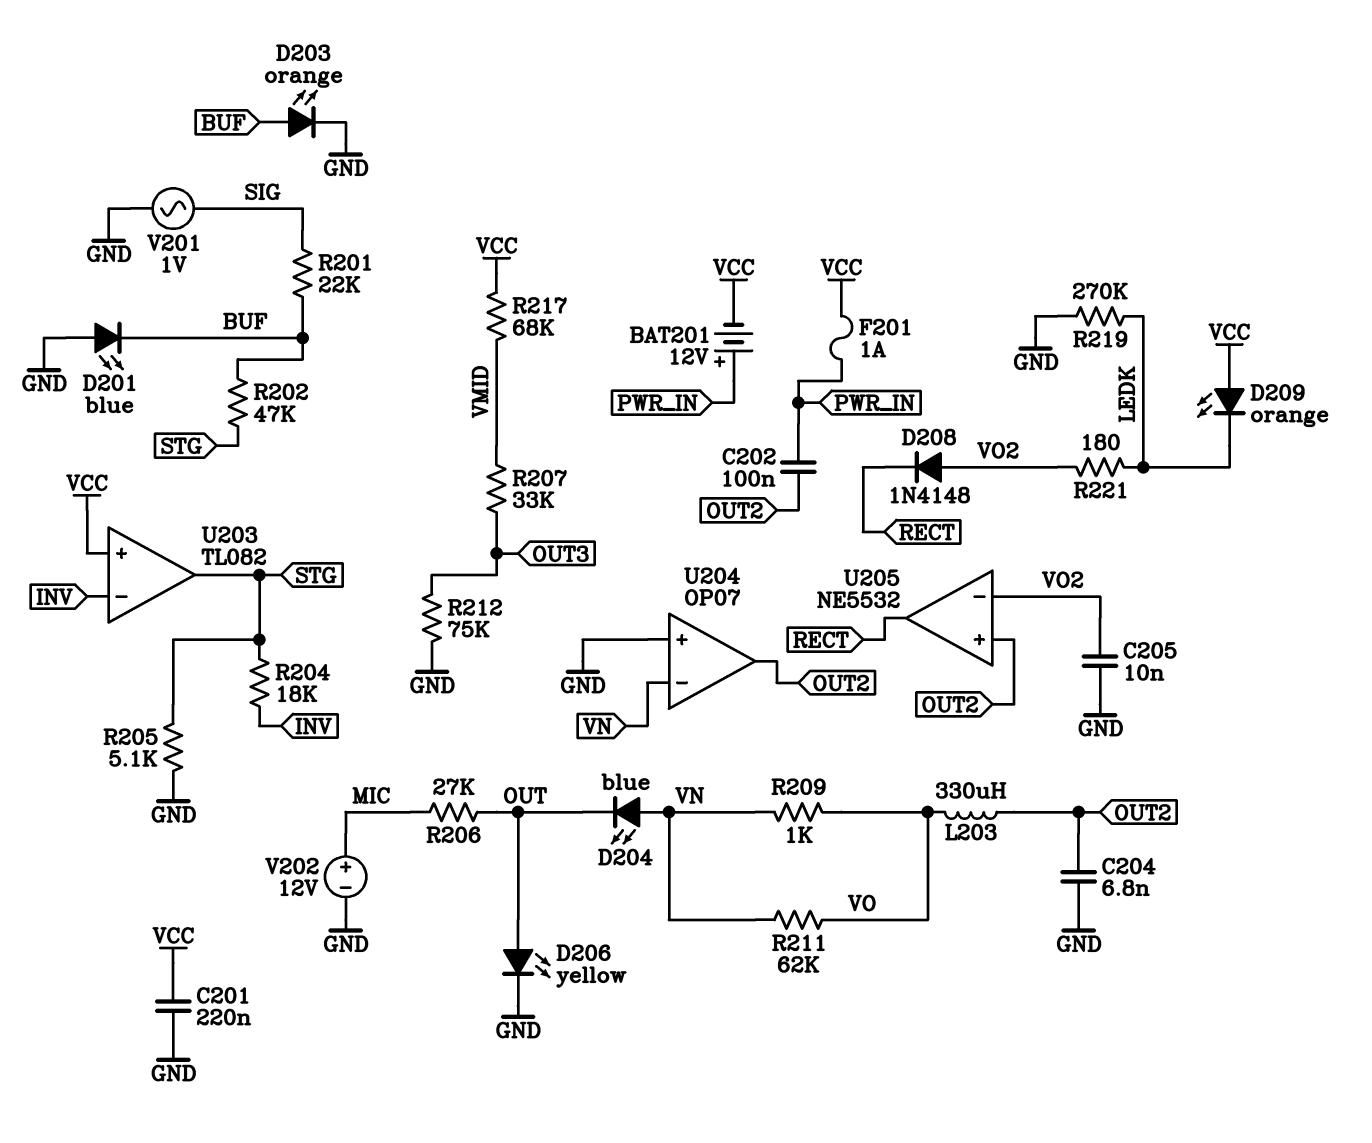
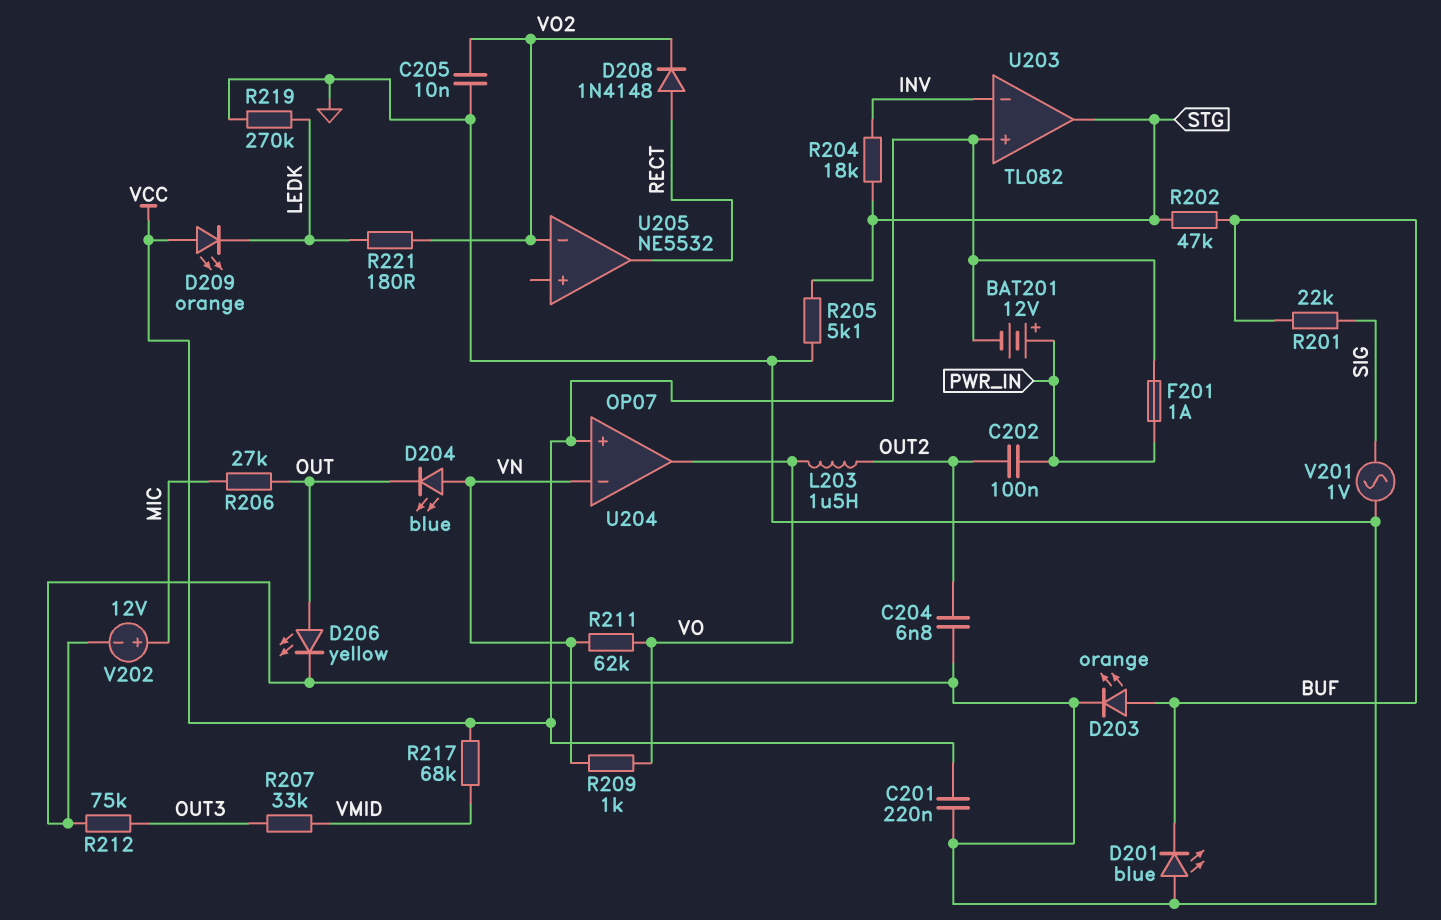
D208: diode 1N4148 (A VO2, K RECT) -> diode 1N4148 (A RECT, K VO2)
L203: 330uH (OUT2, VO) -> 1.5uH (OUT2, VO)
U204 pin in+: GND -> VCC
U204 pin out: OUT2 -> VO
U205 pin in+: OUT2 -> none

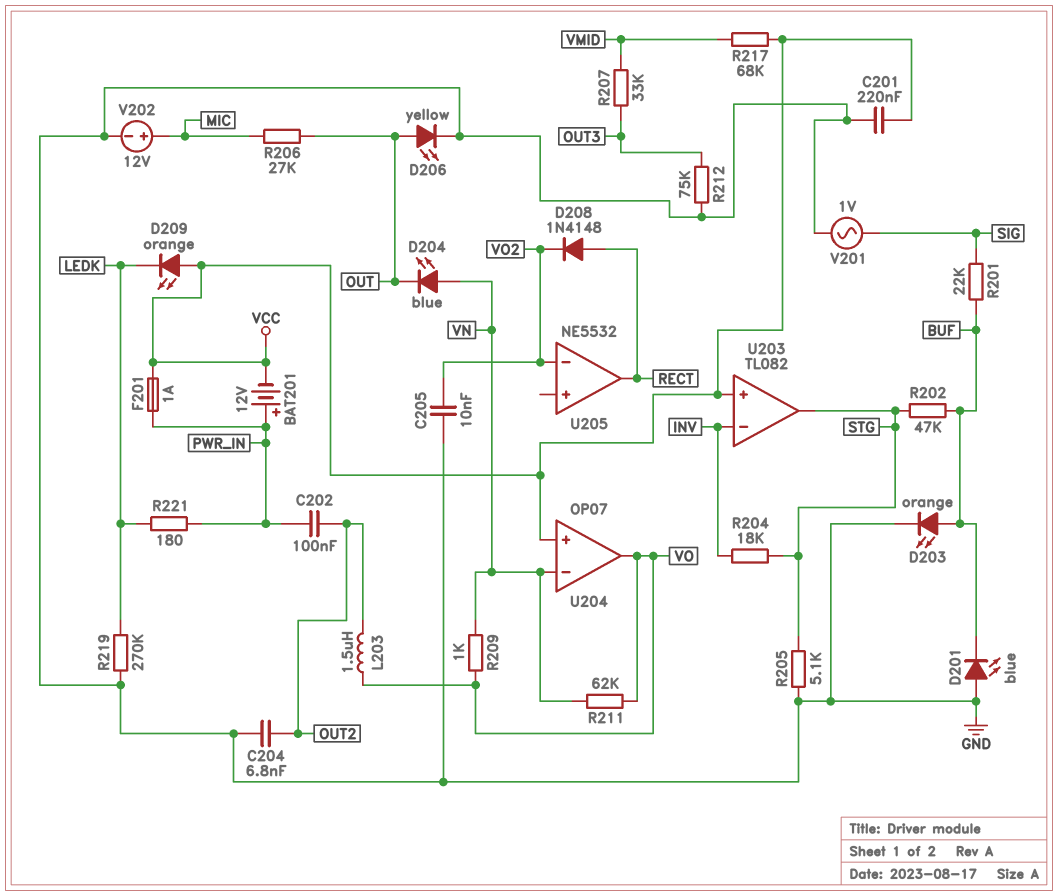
R221: 180 (LEDK, VO2) -> 180 (LEDK, PWR_IN)

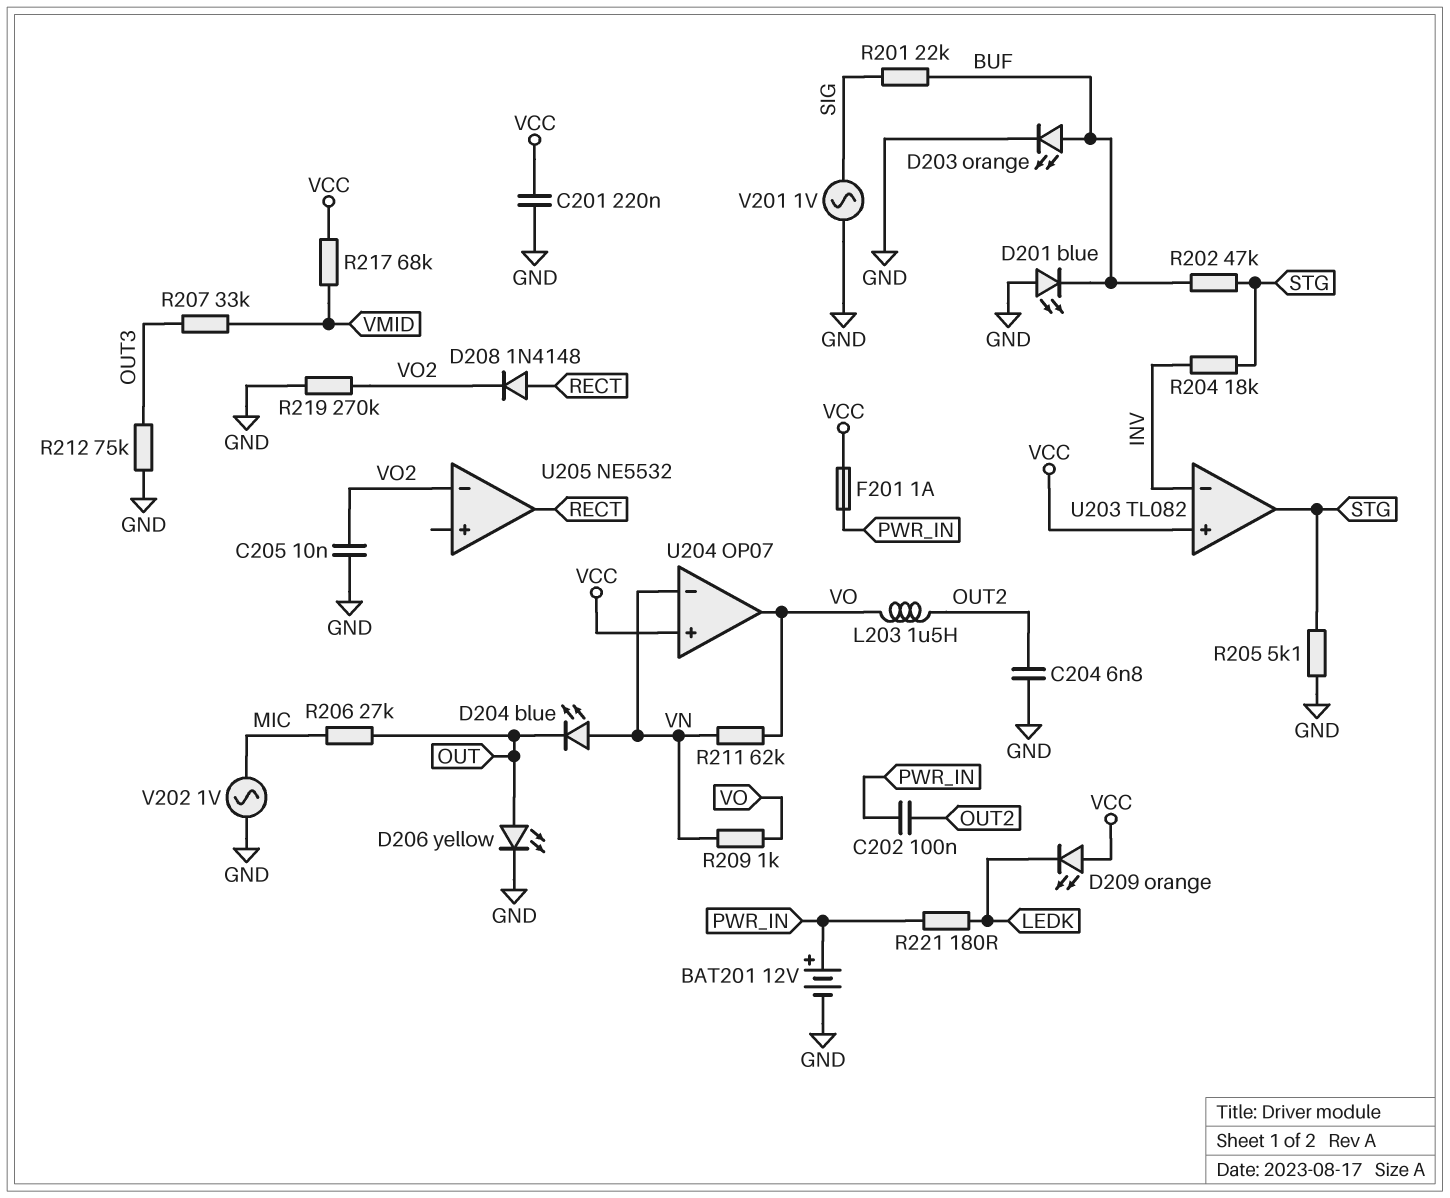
BAT201: 12V (plus PWR_IN, minus VCC) -> 12V (plus PWR_IN, minus GND)
R219: 270k (GND, LEDK) -> 270k (GND, VO2)
V202: 12V (plus MIC, minus GND) -> AC 1V (GND, MIC)

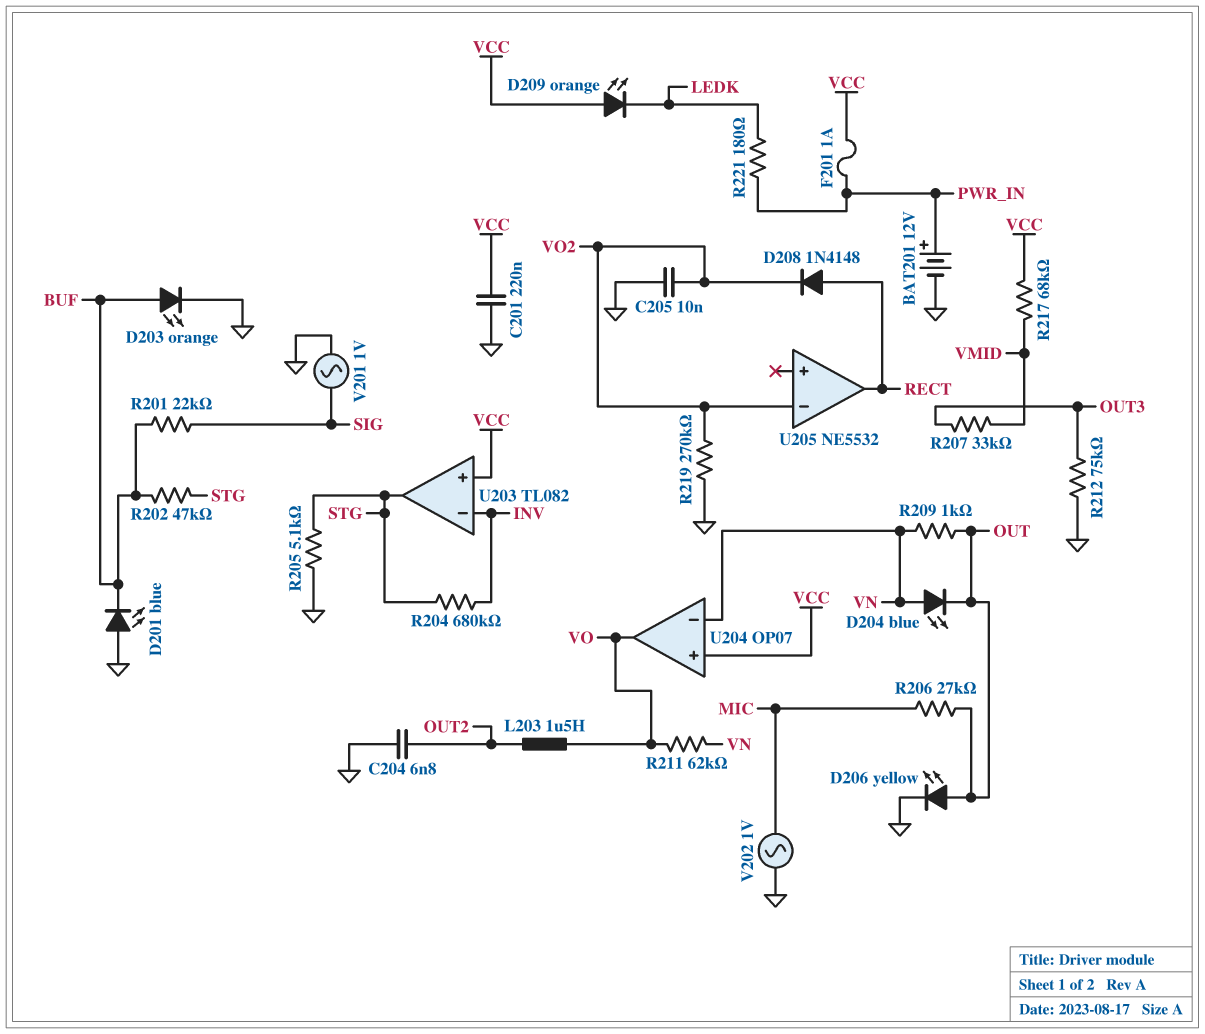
C202: 100nF (OUT2, PWR_IN) -> none
R204: 18k (INV, STG) -> 680k (INV, STG)
R209: 1k (VN, VO) -> 1k (OUT, VN)

